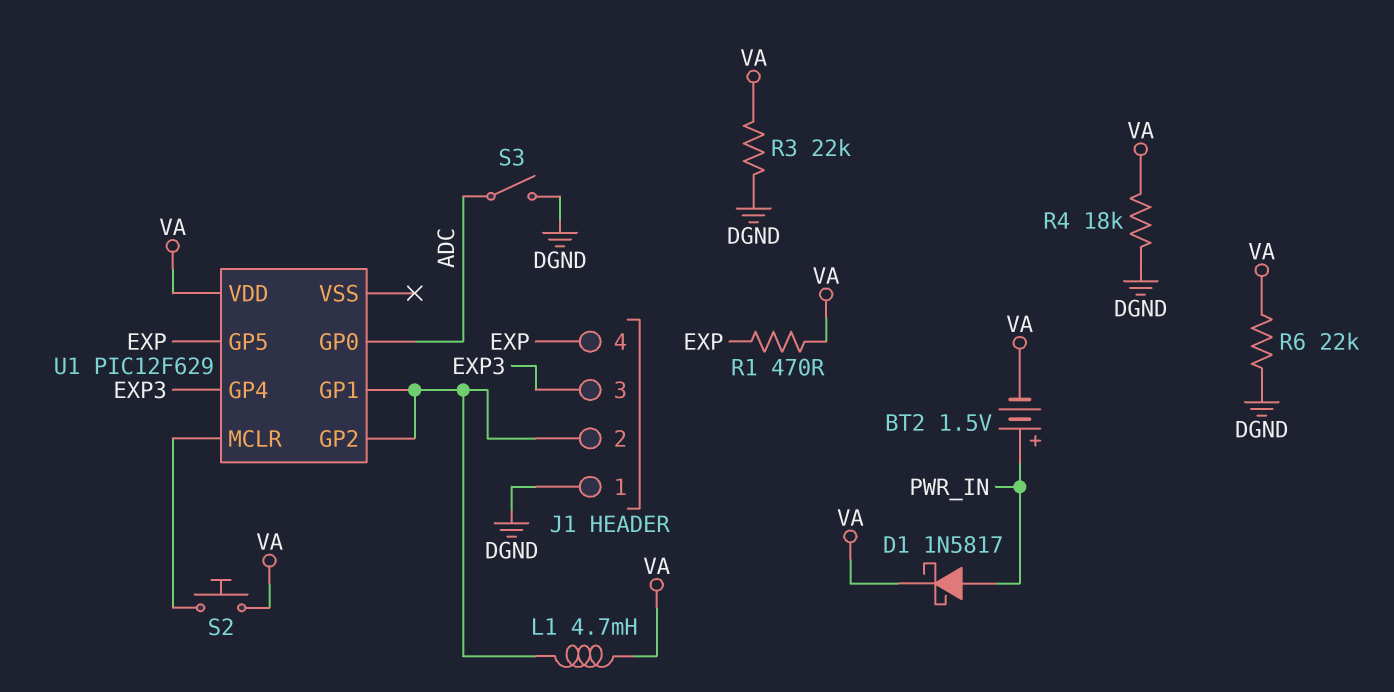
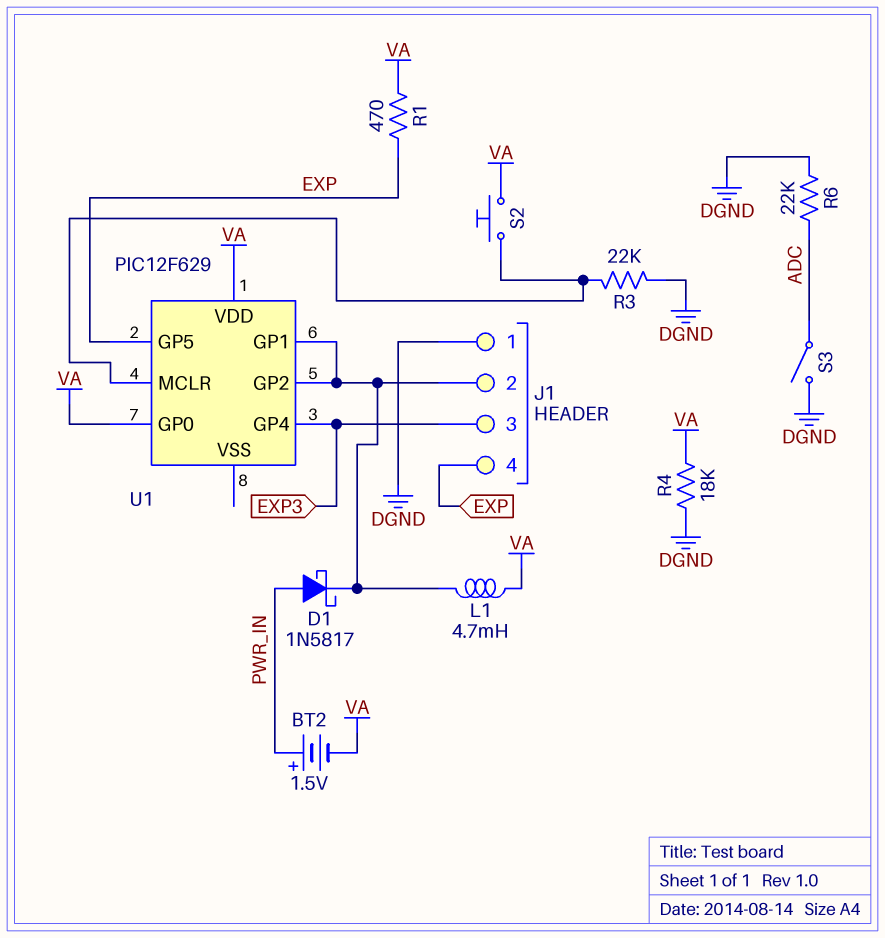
D1: schottky 1N5817 (A PWR_IN, K VA) -> schottky 1N5817 (A PWR_IN, K J1/2)
R3: 22k (DGND, VA) -> 22k (DGND, U1/MCLR)
R6: 22k (DGND, VA) -> 22k (ADC, DGND)
U1 pin GP0: ADC -> VA

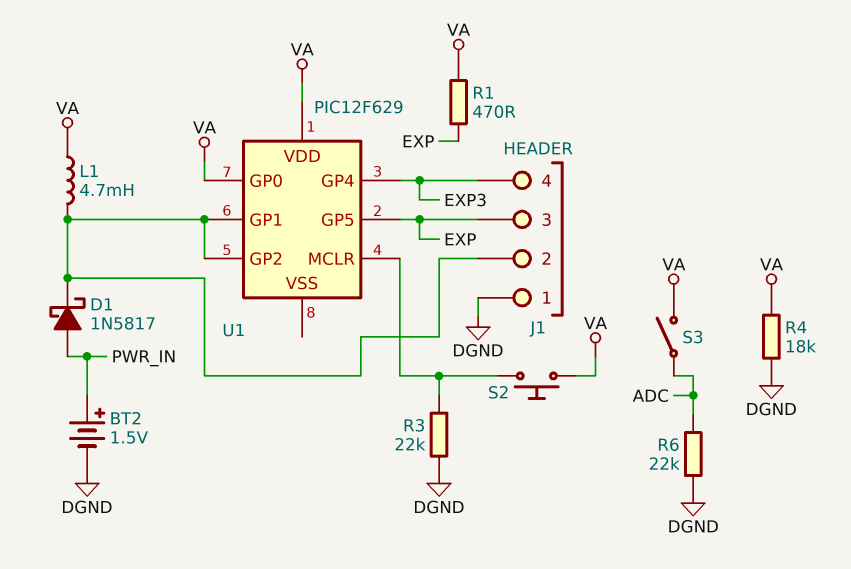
BT2: 1.5V (plus PWR_IN, minus VA) -> 1.5V (plus PWR_IN, minus DGND)
J1 pin 3: EXP3 -> EXP
J1 pin 4: EXP -> EXP3
S3: switch (ADC, DGND) -> switch (ADC, VA)

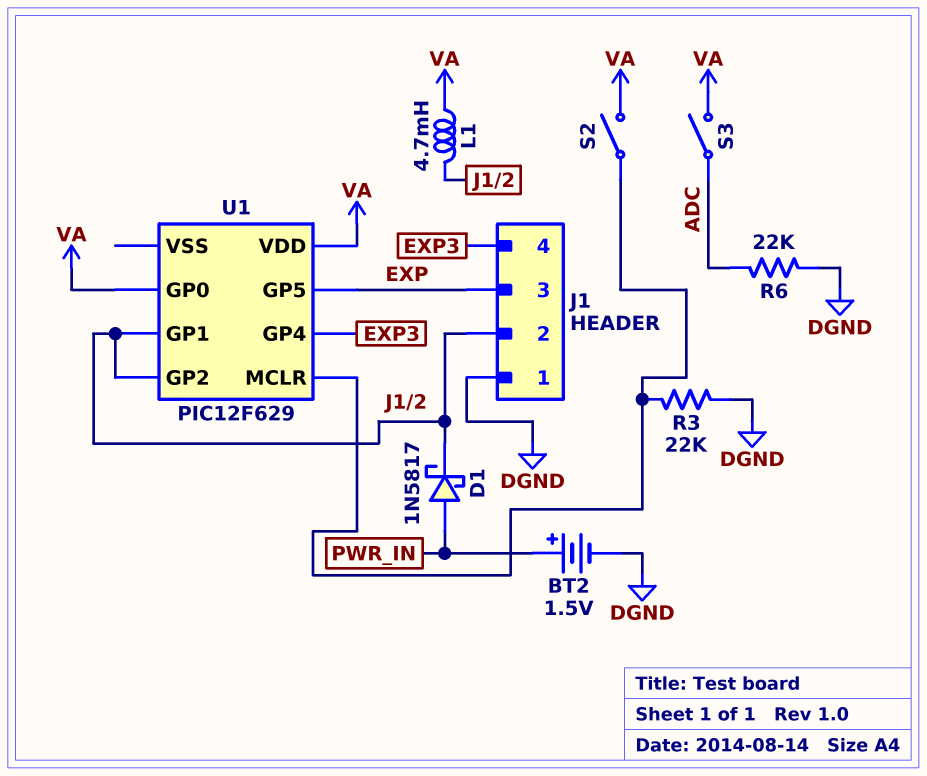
R1: 470 (EXP, VA) -> none
R4: 18k (DGND, VA) -> none
S2: button (U1/MCLR, VA) -> switch (U1/MCLR, VA)

